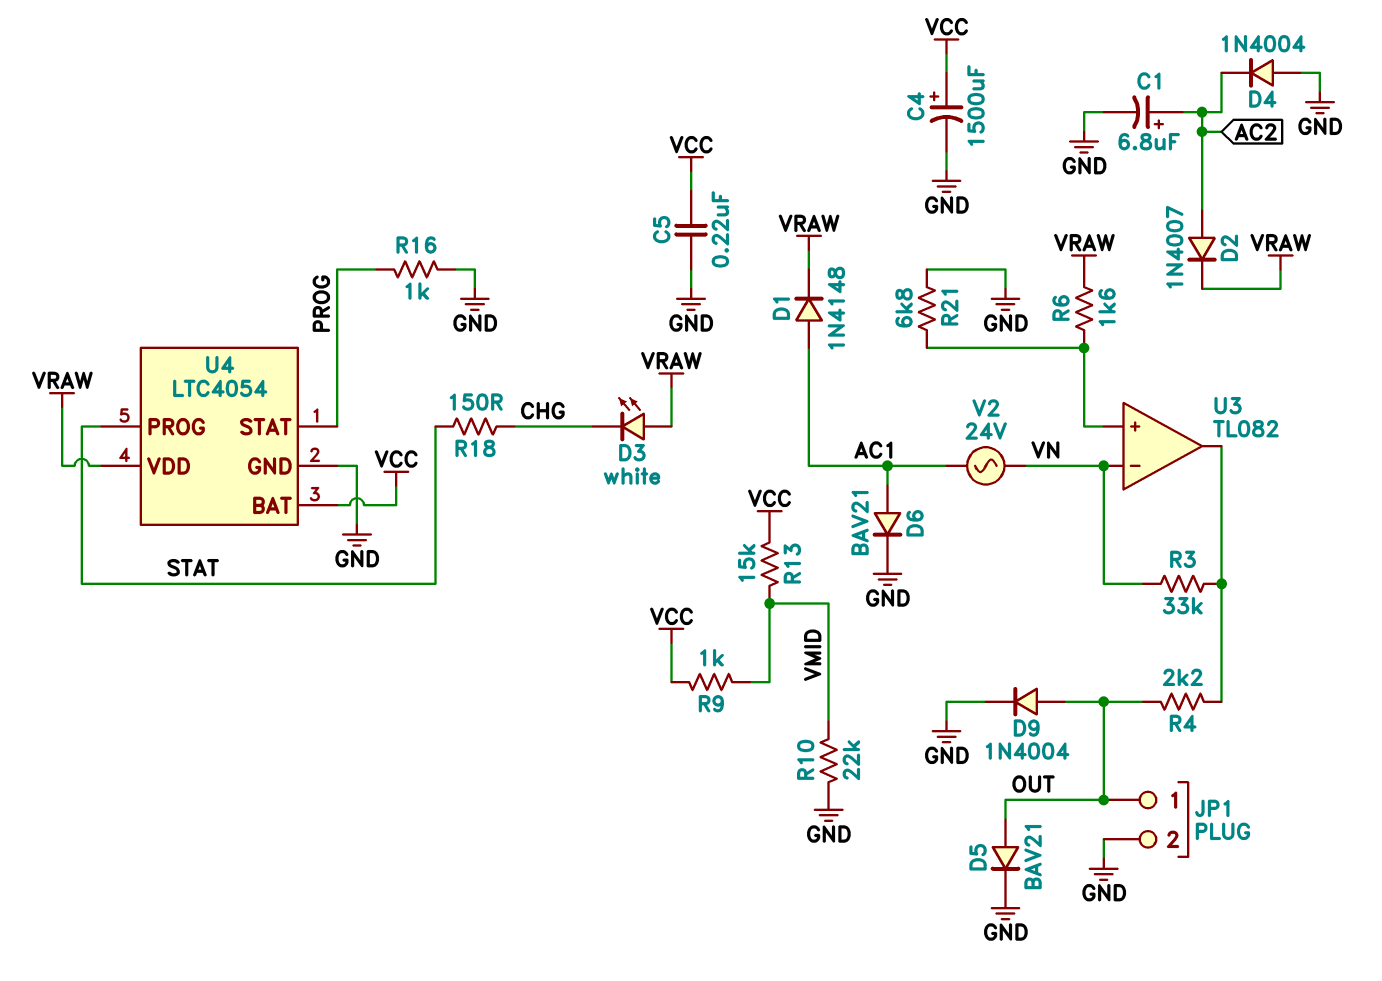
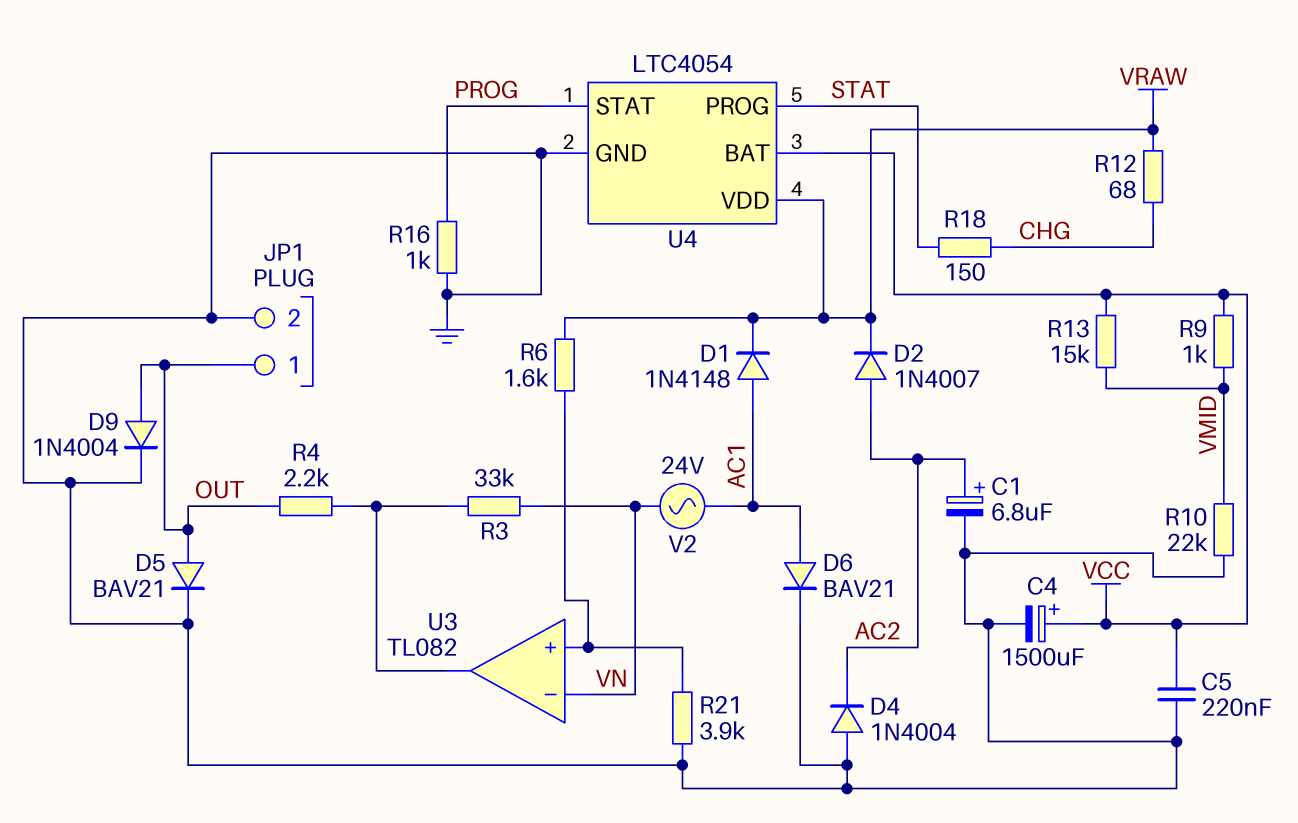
D3: LED white (A VRAW, K CHG) -> none
R12: none -> 68 (CHG, VRAW)
R21: 6.8k (GND, U3/in+) -> 3.9k (GND, U3/in+)

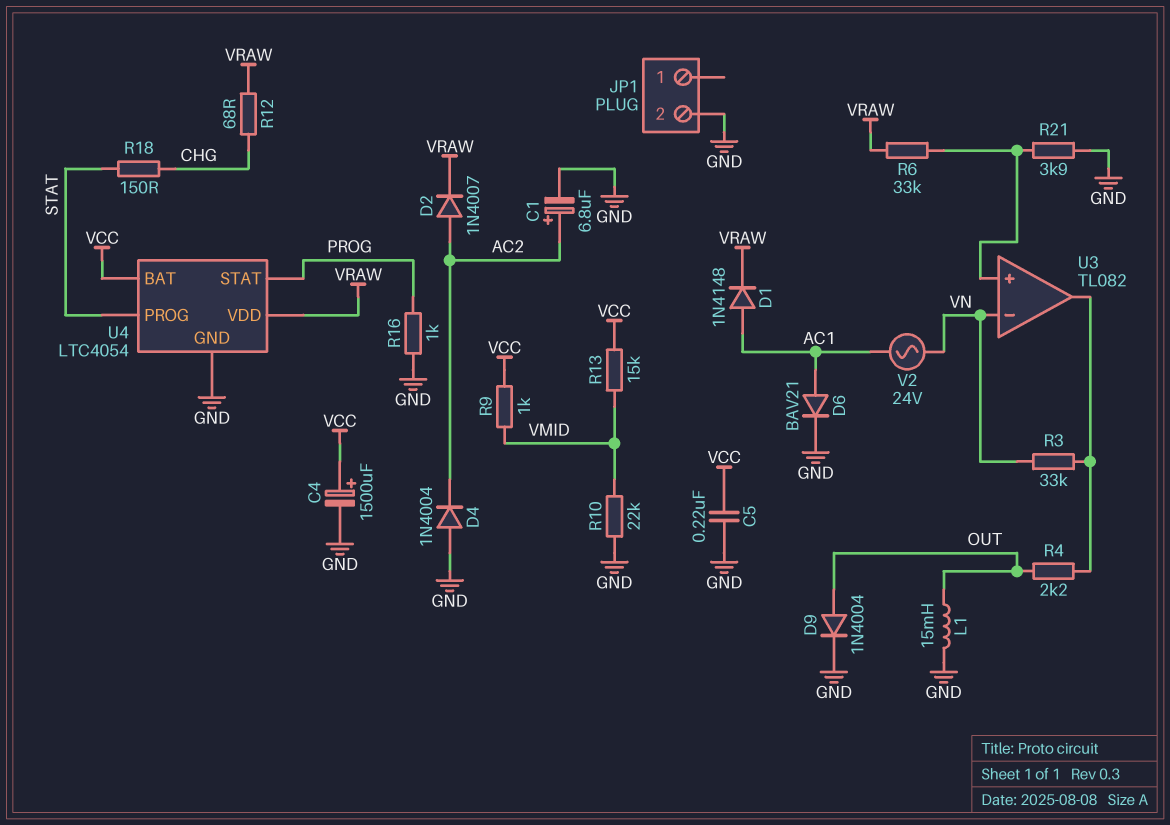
D5: diode BAV21 (A OUT, K GND) -> none
JP1 pin 1: OUT -> none
L1: none -> 15mH (GND, OUT)
R6: 1.6k (U3/in+, VRAW) -> 33k (U3/in+, VRAW)

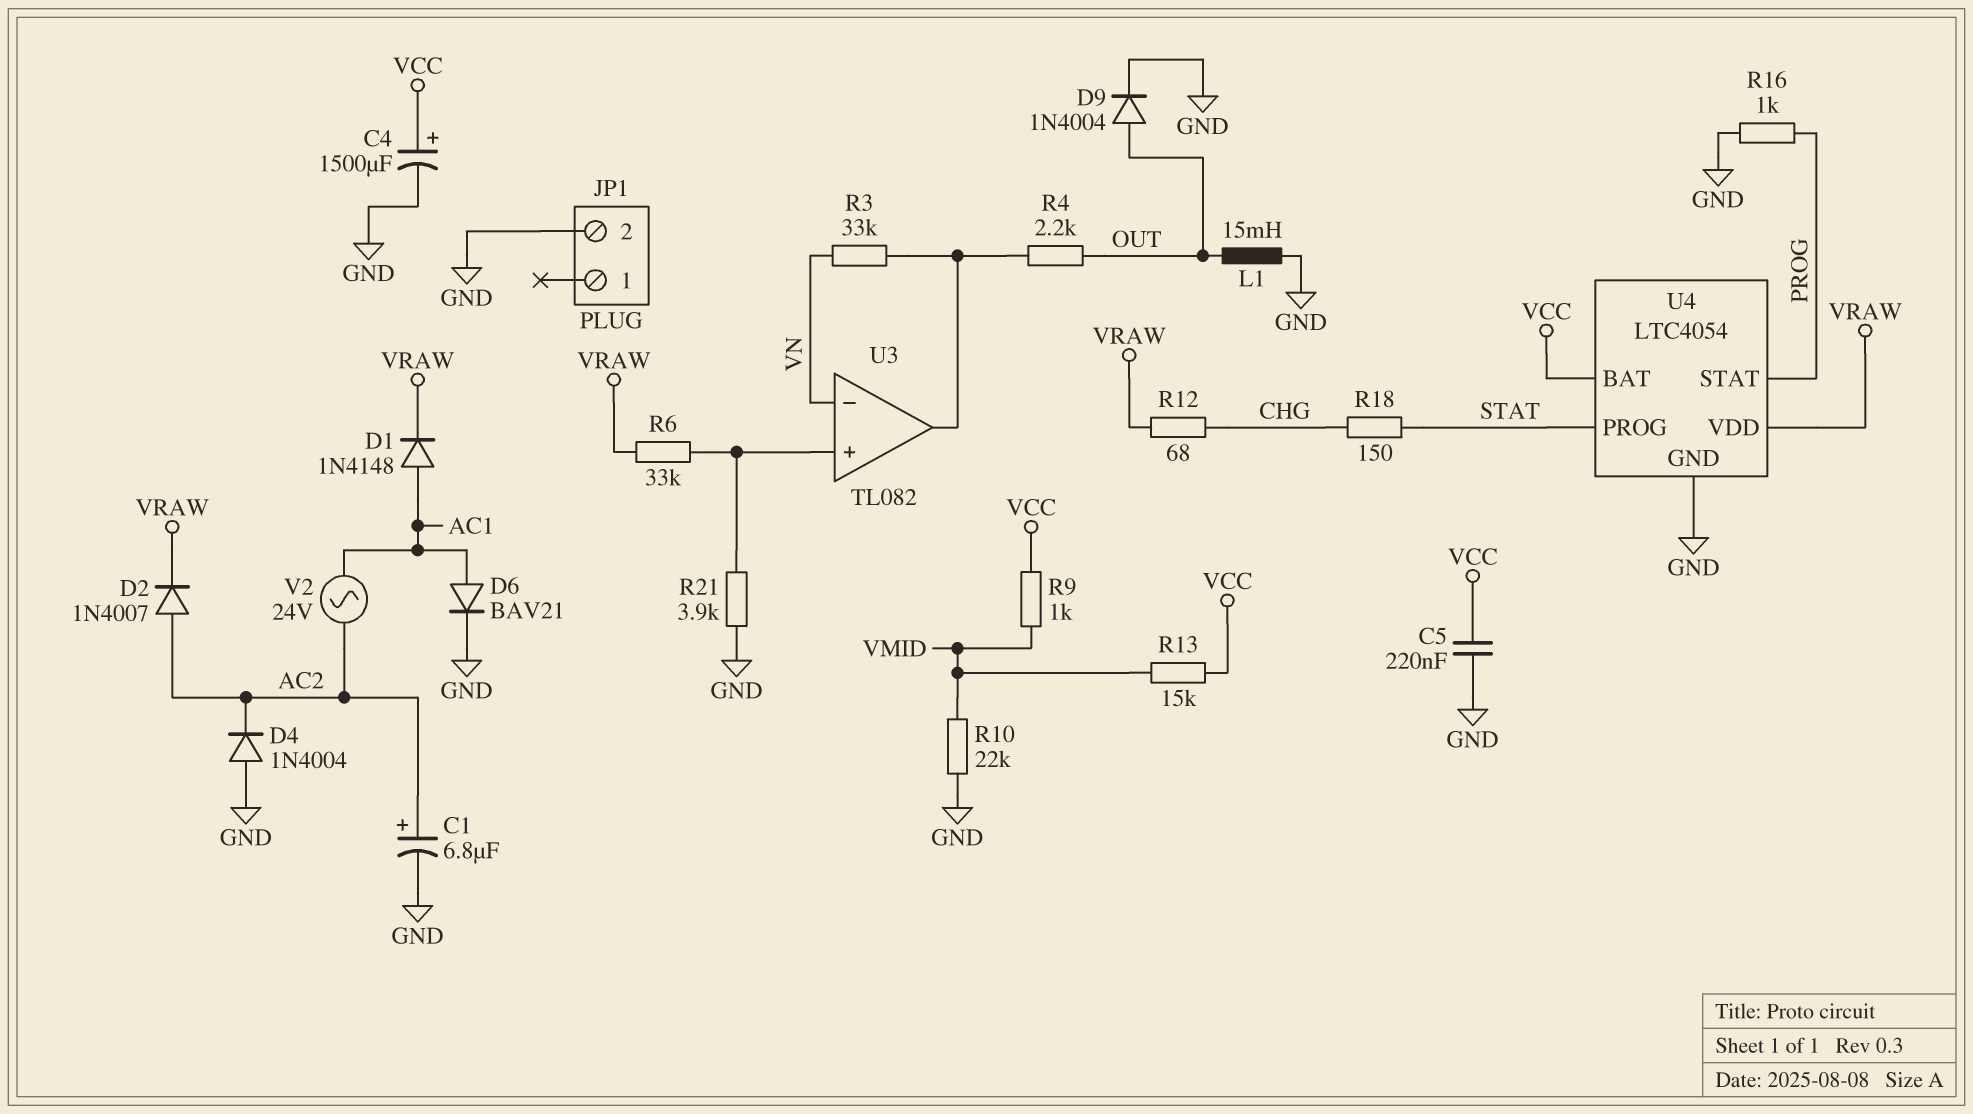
V2: AC 24V (AC1, VN) -> AC 24V (AC1, AC2)

